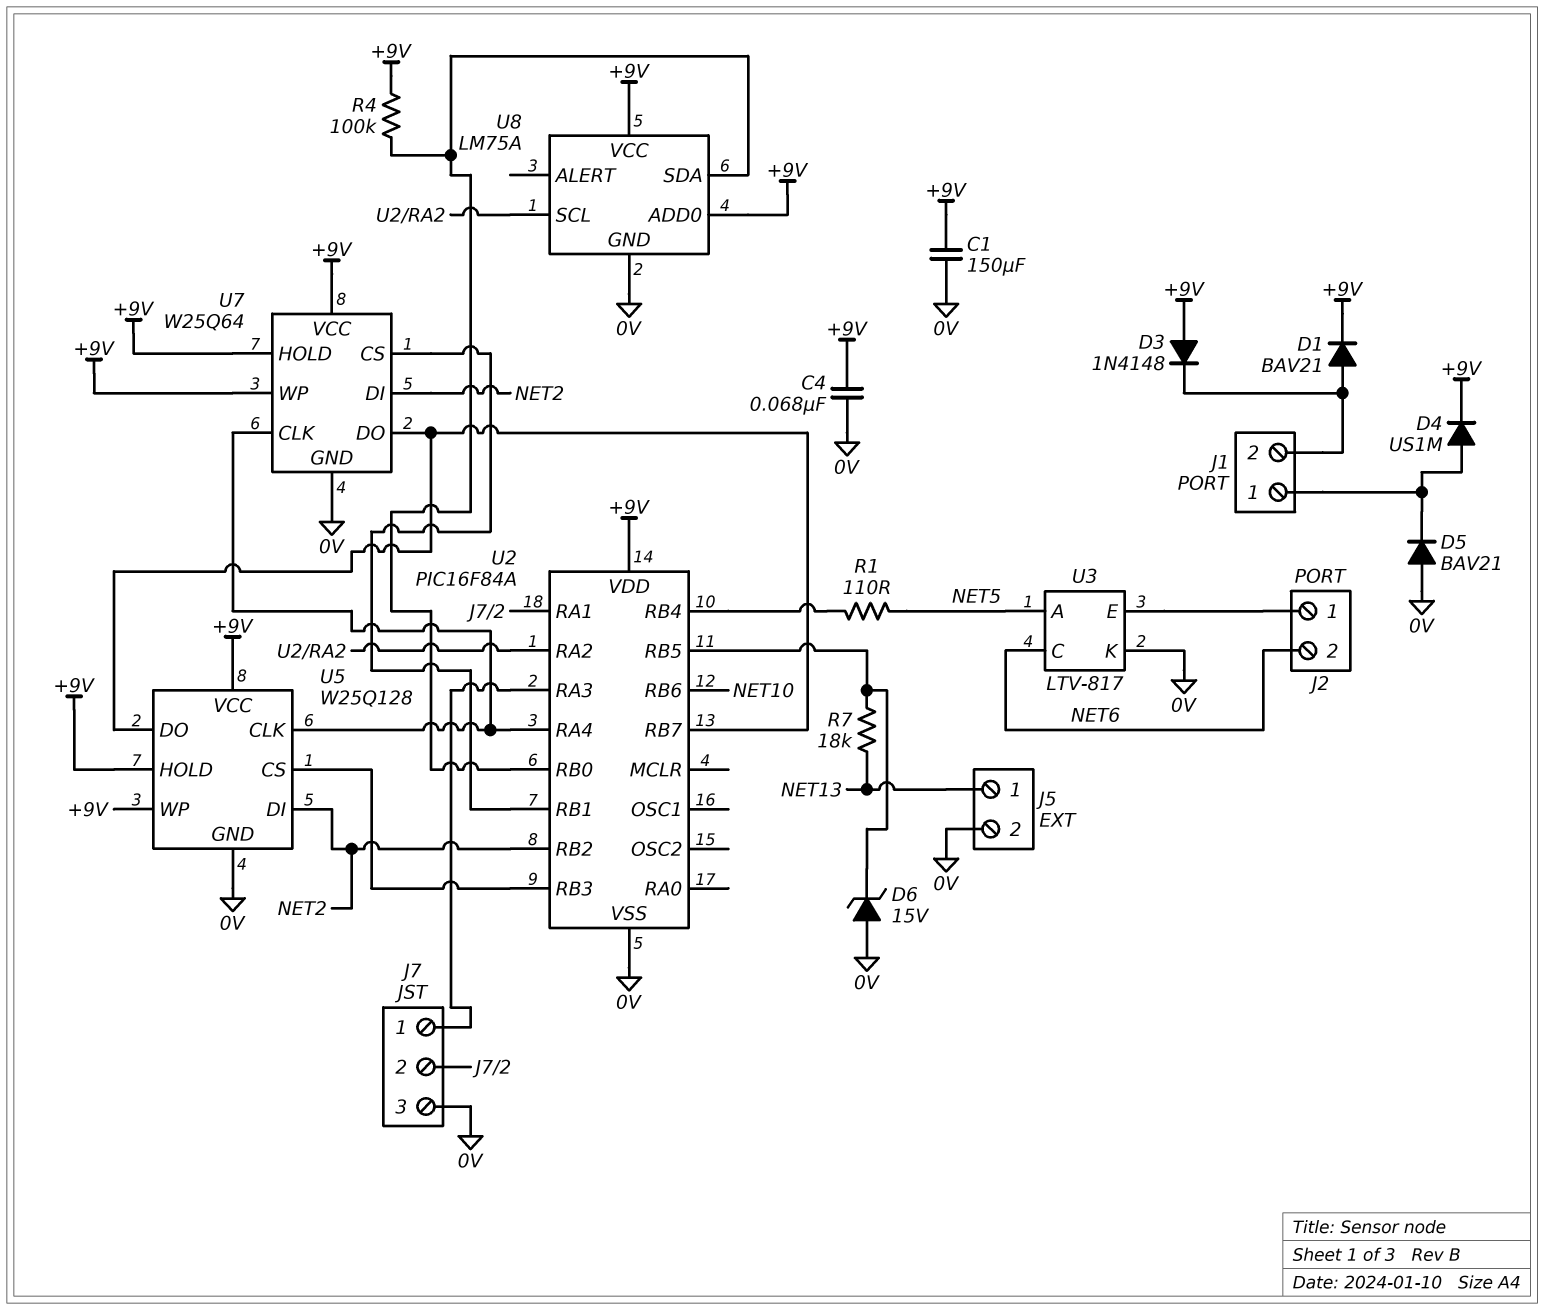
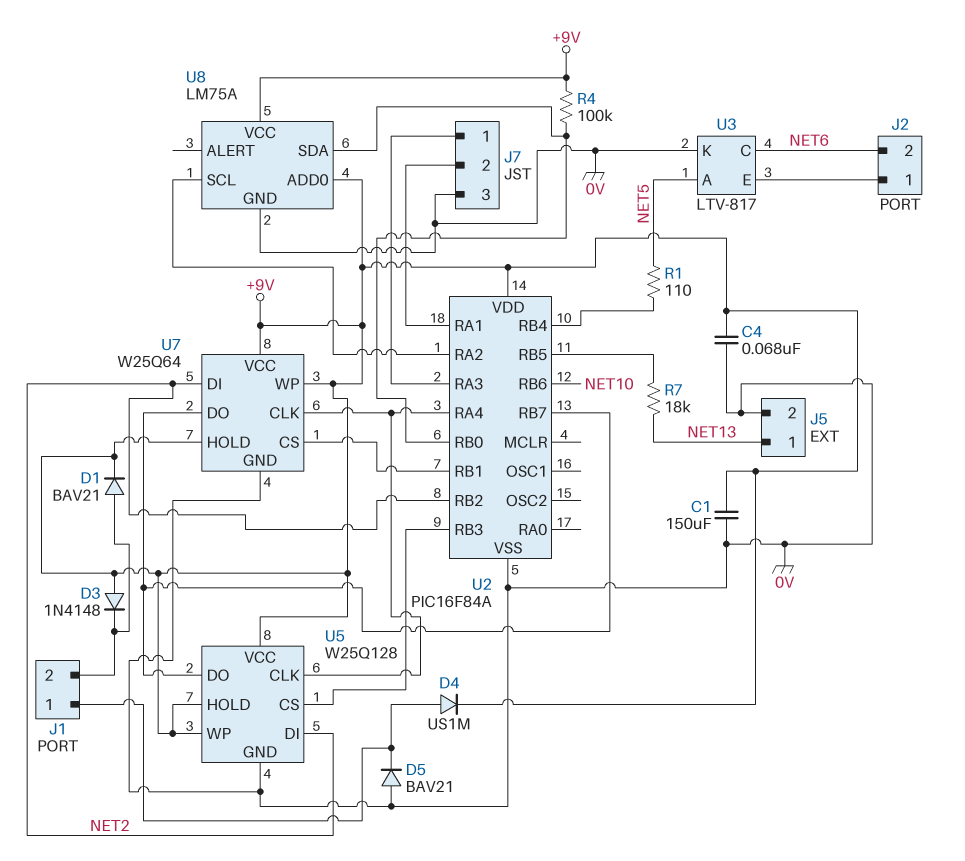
D6: zener 15V (A 0V, K U2/RB5) -> none

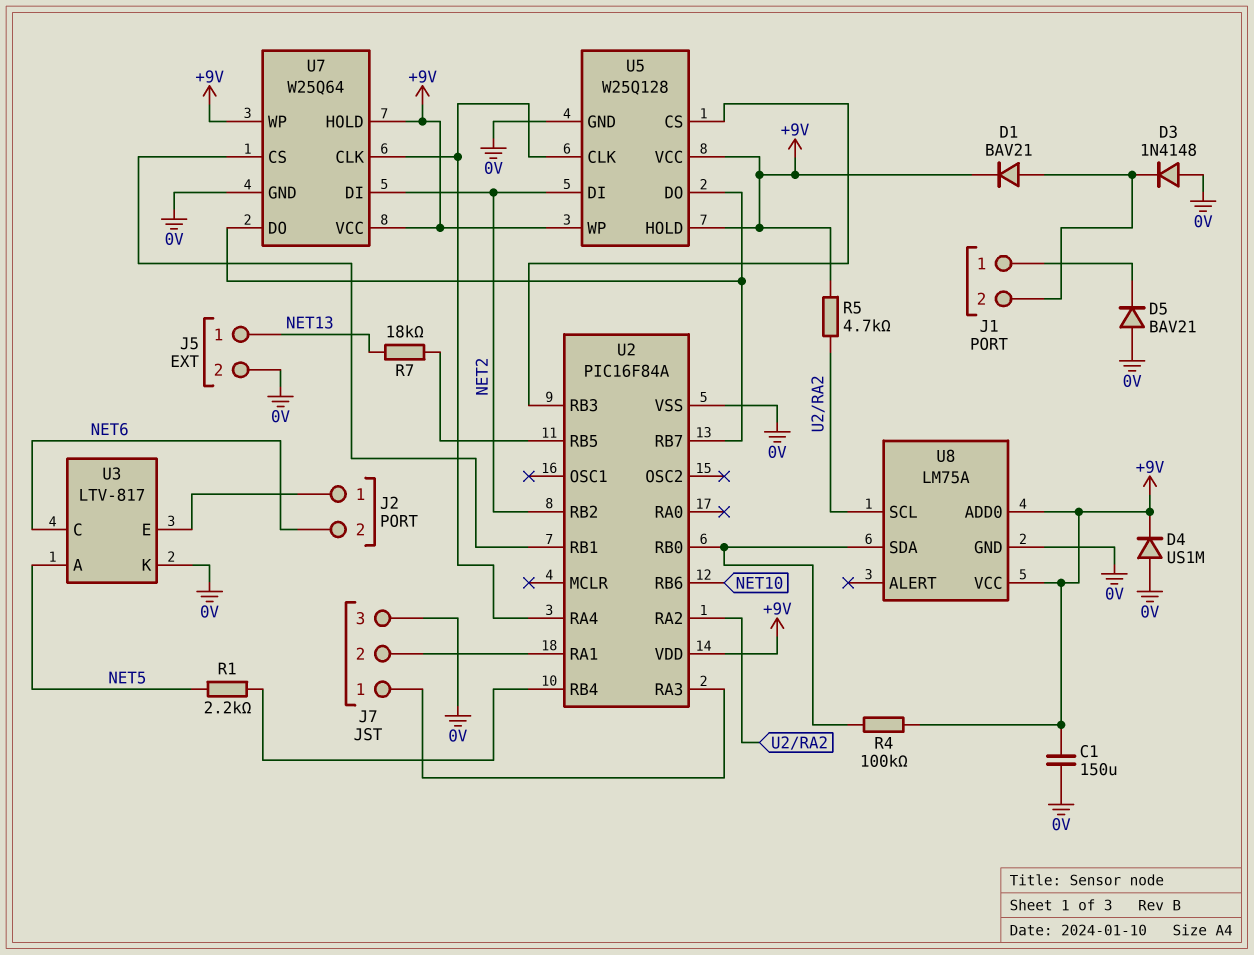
C4: 68nF (+9V, 0V) -> none
D3: diode 1N4148 (A +9V, K J1/2) -> diode 1N4148 (A 0V, K J1/2)
D4: diode US1M (A J1/1, K +9V) -> diode US1M (A 0V, K +9V)
R1: 110 (NET5, U2/RB4) -> 2.2k (NET5, U2/RB4)
R5: none -> 4.7k (+9V, U2/RA2)

